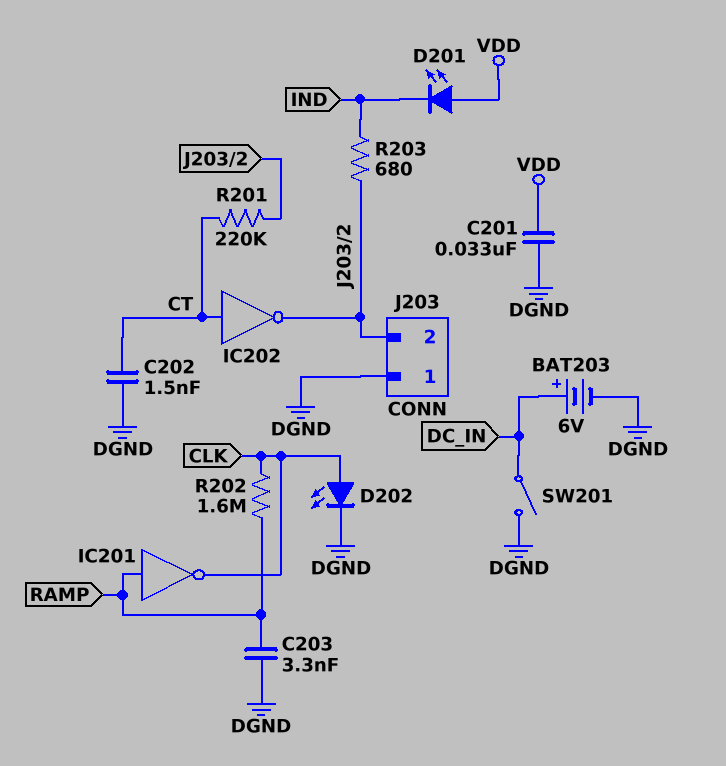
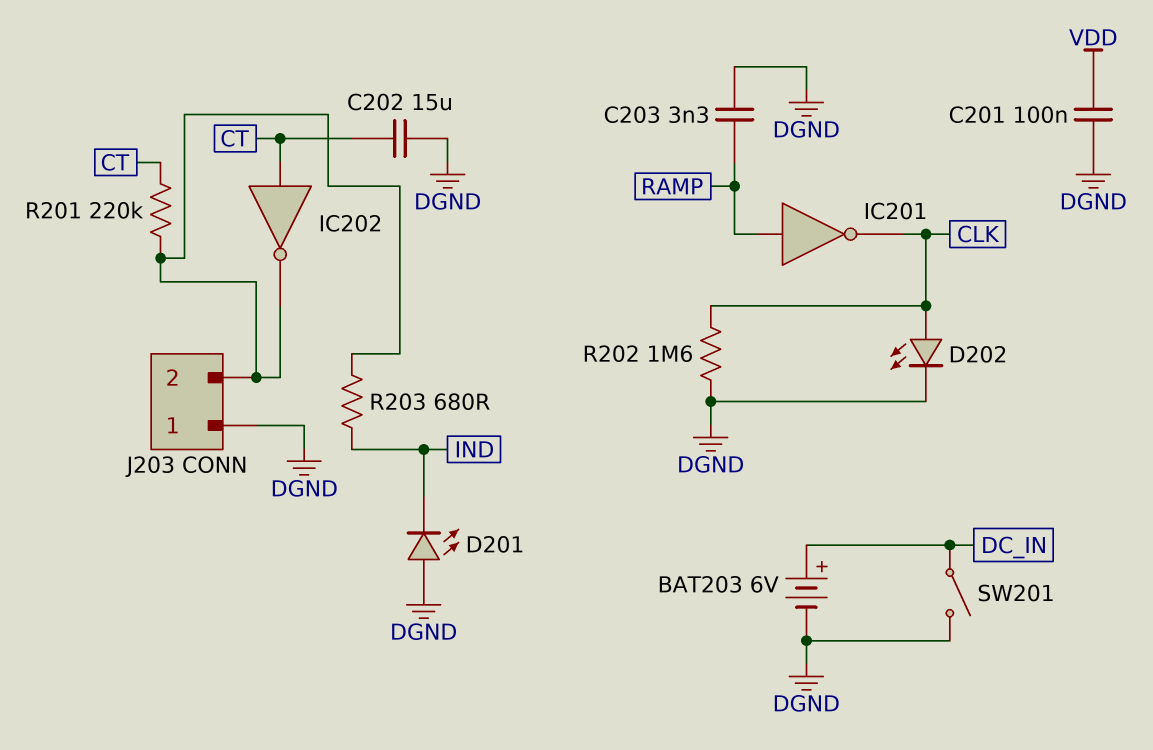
C201: 33nF (DGND, VDD) -> 100nF (DGND, VDD)
C202: 1.5nF (CT, DGND) -> 15uF (CT, DGND)
D201: LED (A VDD, K IND) -> LED (A DGND, K IND)
R202: 1.6M (CLK, RAMP) -> 1.6M (CLK, DGND)

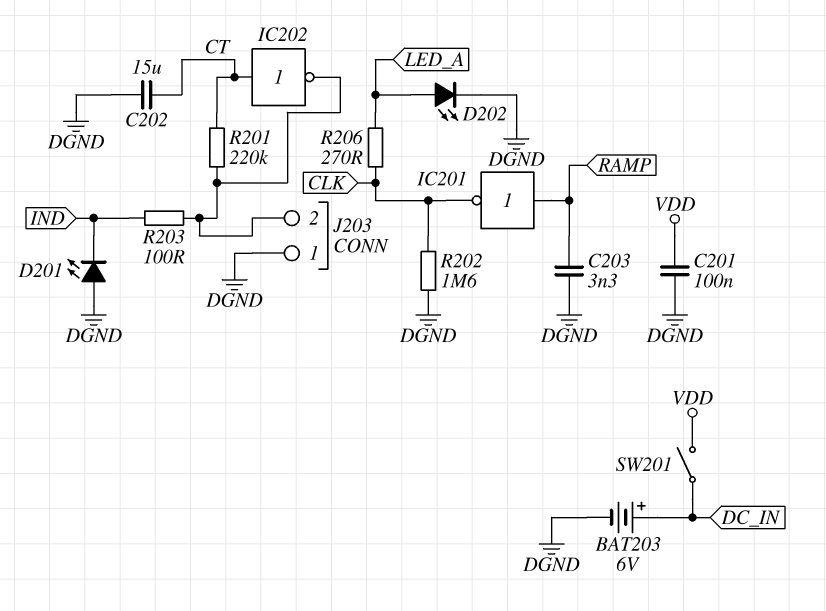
D202: LED (A CLK, K DGND) -> LED (A LED_A, K DGND)
R203: 680 (IND, J203/2) -> 100 (IND, J203/2)
R206: none -> 270 (CLK, LED_A)
SW201: switch (DC_IN, DGND) -> switch (DC_IN, VDD)

